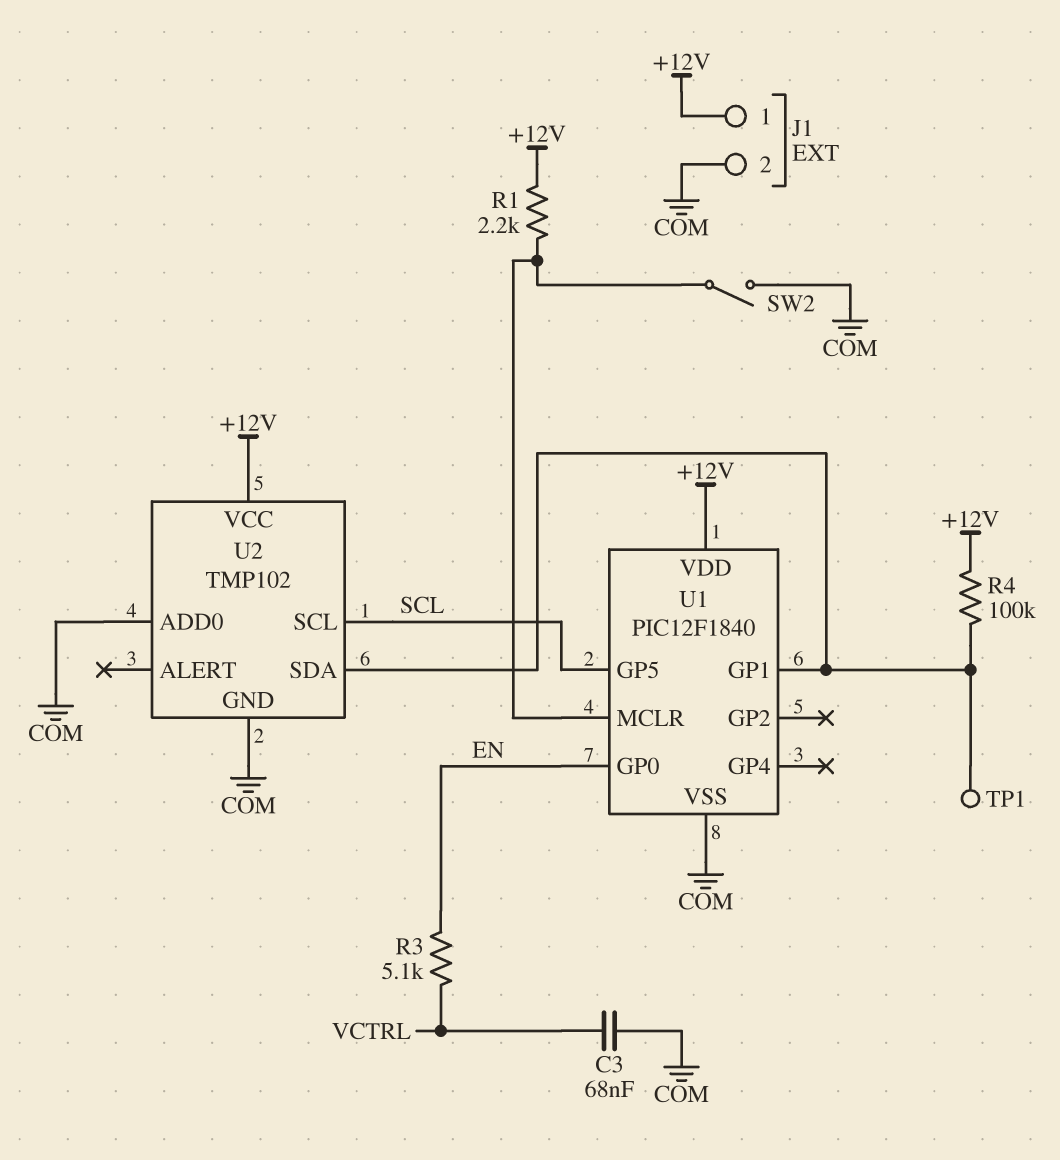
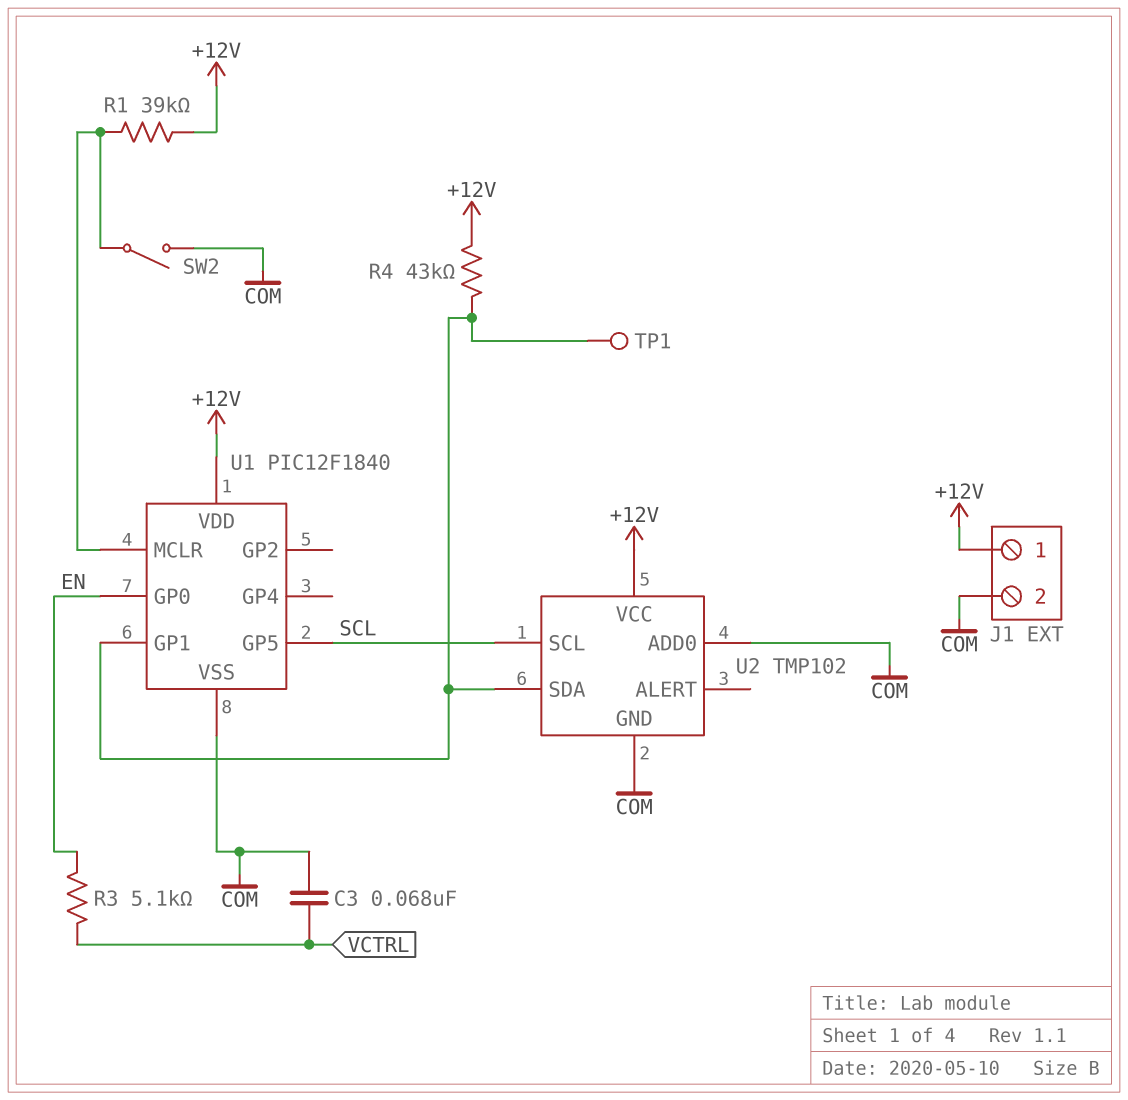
R1: 2.2k (+12V, U1/MCLR) -> 39k (+12V, U1/MCLR)
R4: 100k (+12V, U1/GP1) -> 43k (+12V, U1/GP1)

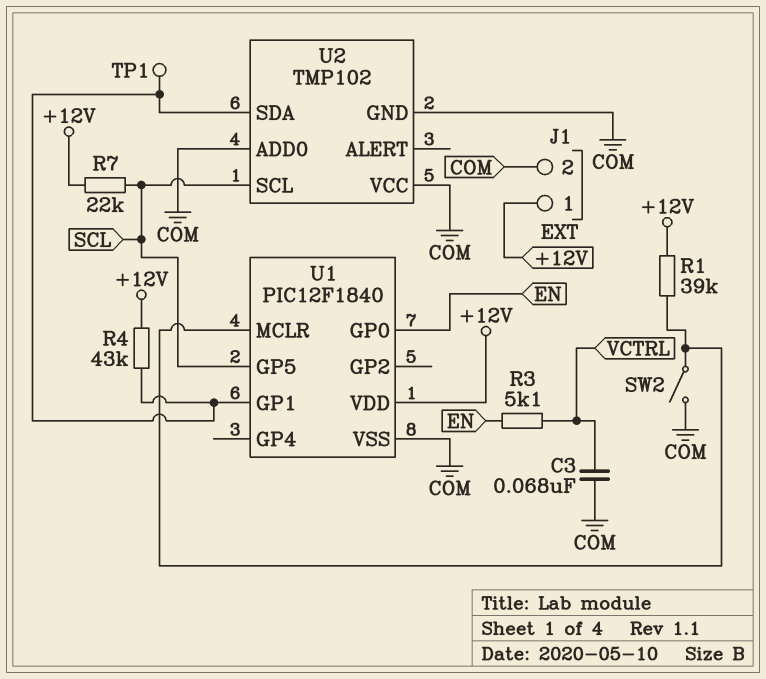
R7: none -> 22k (+12V, SCL)
U2 pin VCC: +12V -> COM

